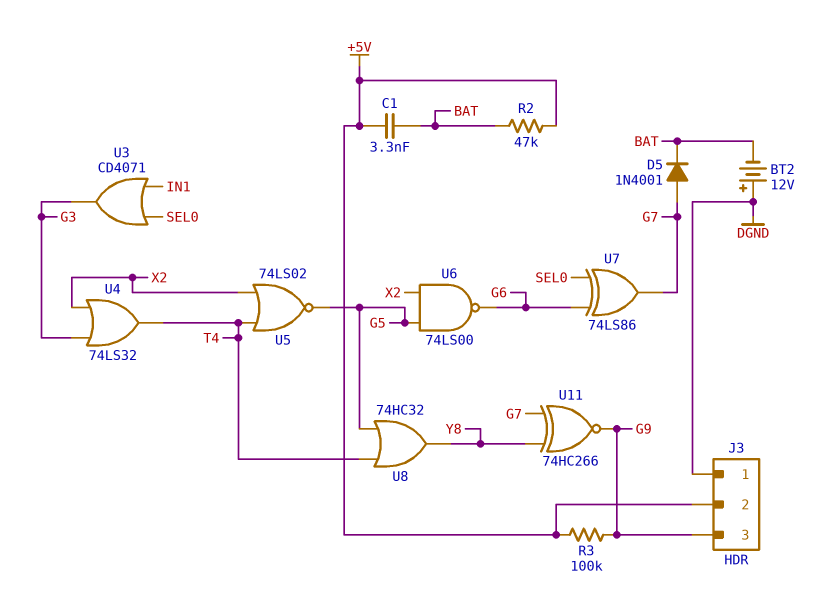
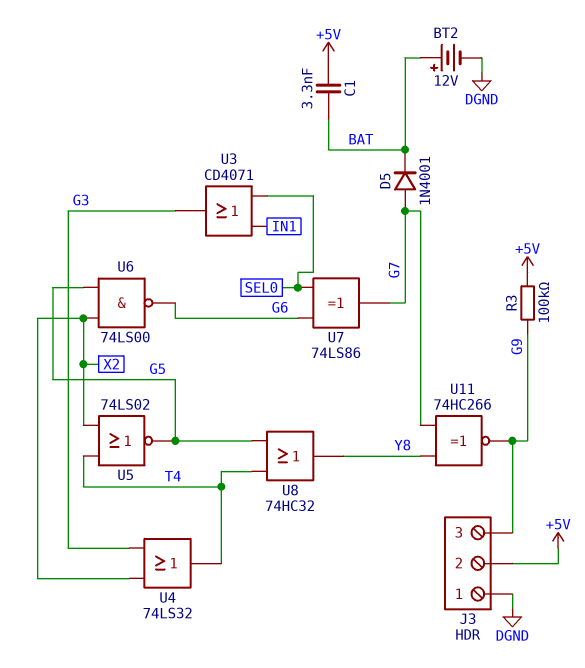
BT2: 12V (plus DGND, minus BAT) -> 12V (plus BAT, minus DGND)
R2: 47k (+5V, BAT) -> none

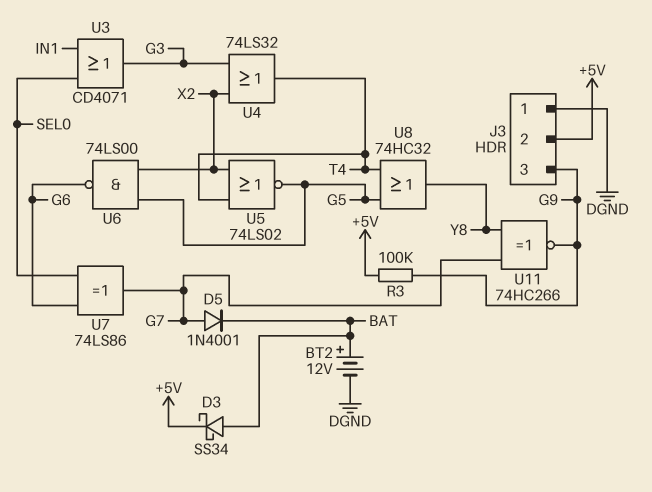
C1: 3.3nF (+5V, BAT) -> none
D3: none -> schottky SS34 (A BAT, K +5V)

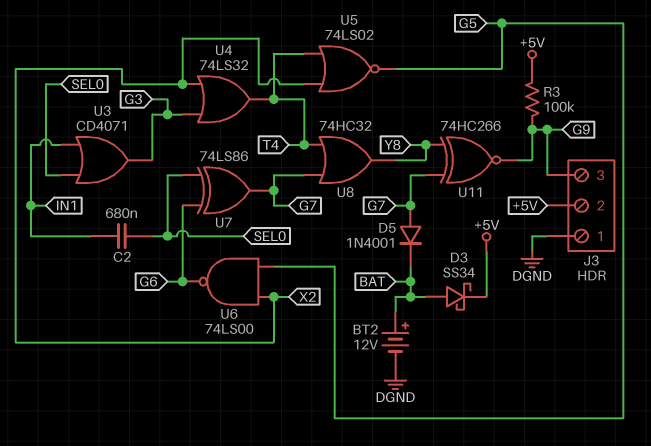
C2: none -> 680nF (IN1, SEL0)
U8: OR 74HC32 (in G5, in T4, out Y8) -> OR 74HC32 (in G7, in T4, out Y8)

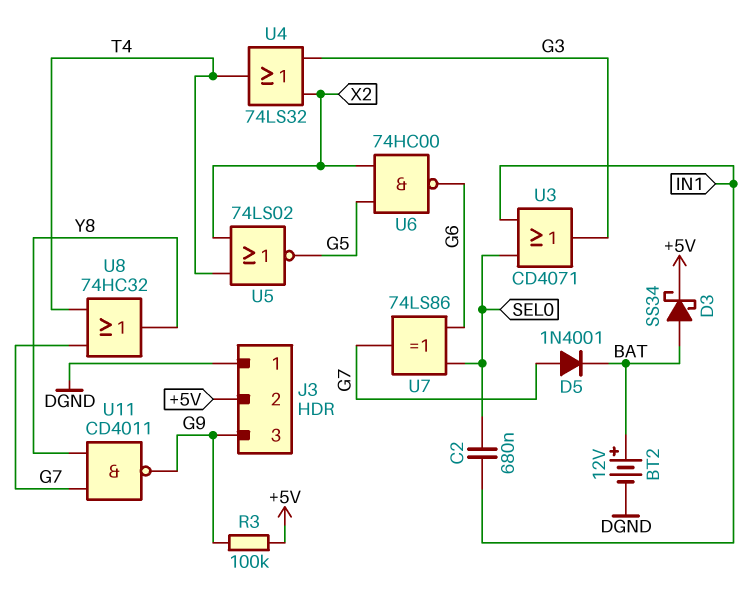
U6: NAND 74LS00 (in G5, in X2, out G6) -> NAND 74HC00 (in G5, in X2, out G6)
U11: XNOR 74HC266 (in G7, in Y8, out G9) -> NAND CD4011 (in G7, in Y8, out G9)

